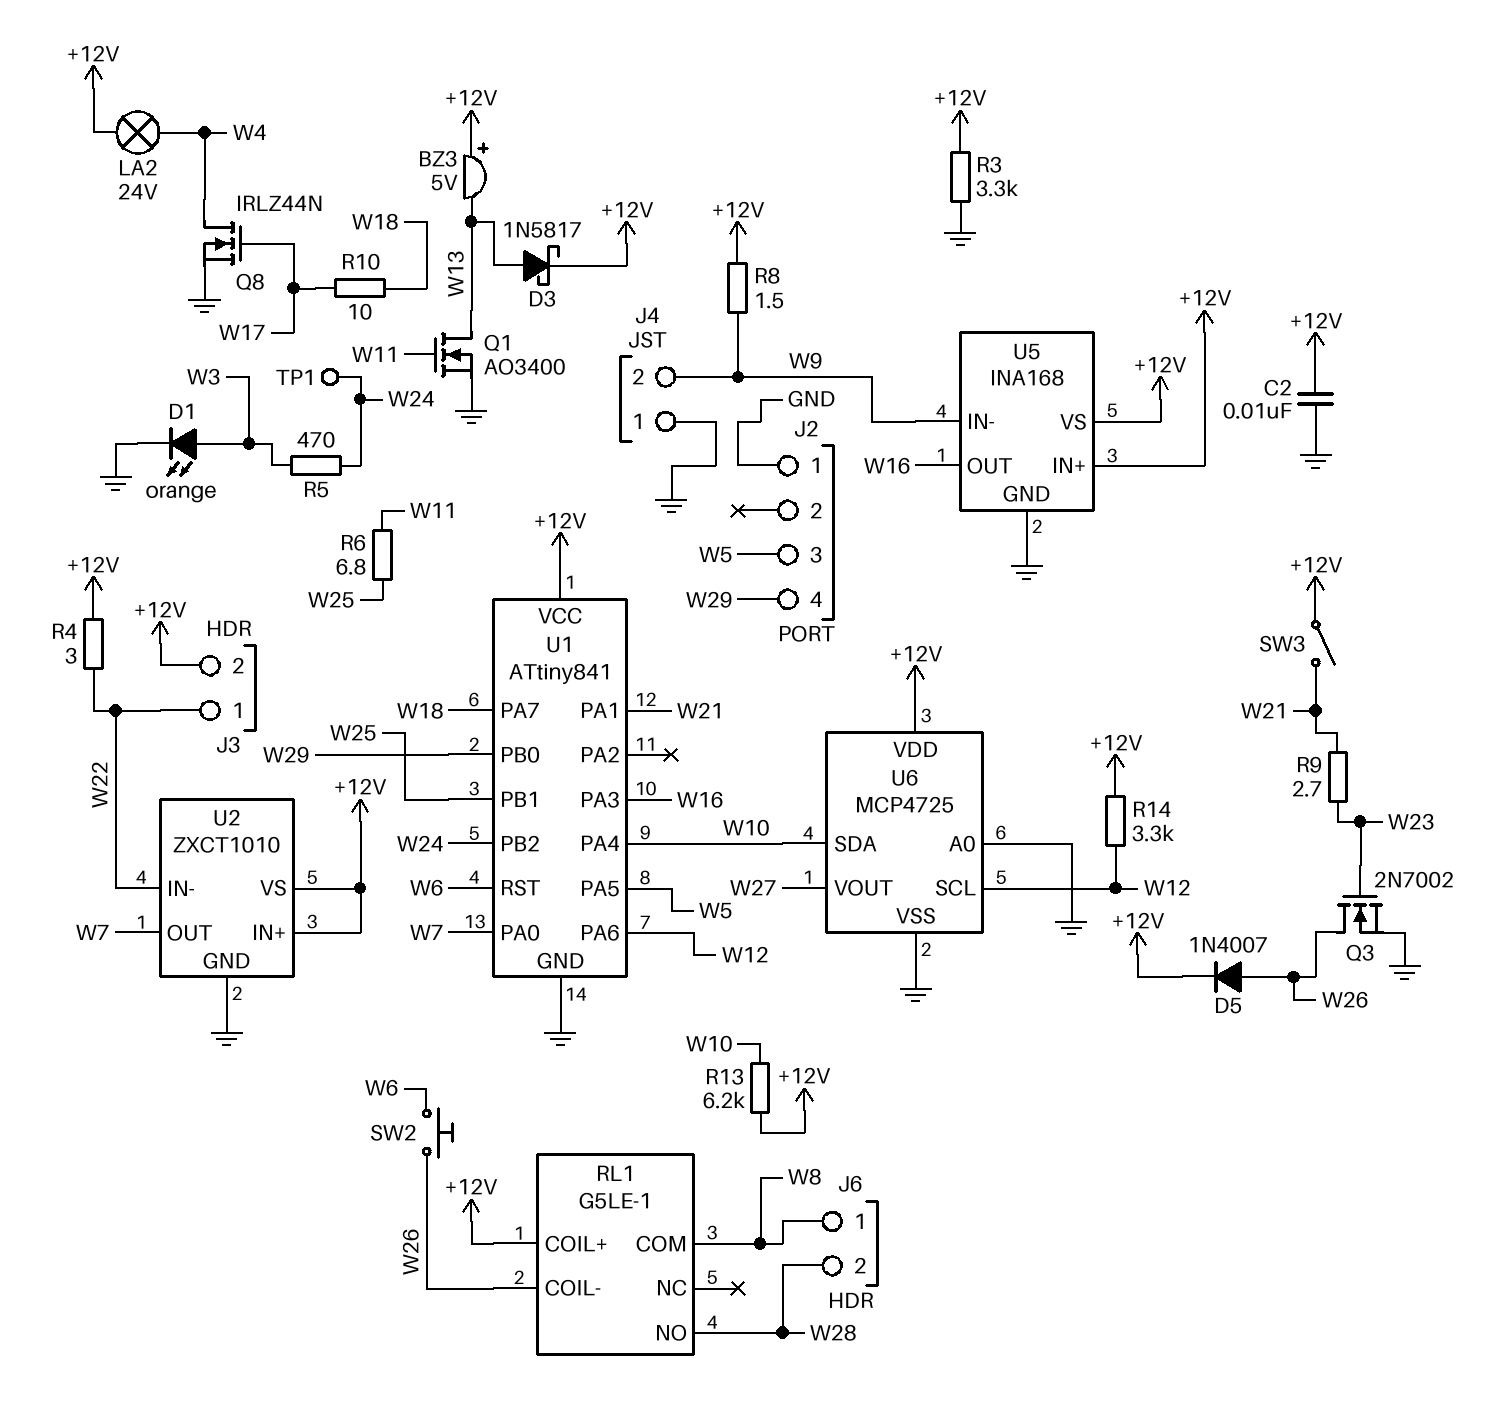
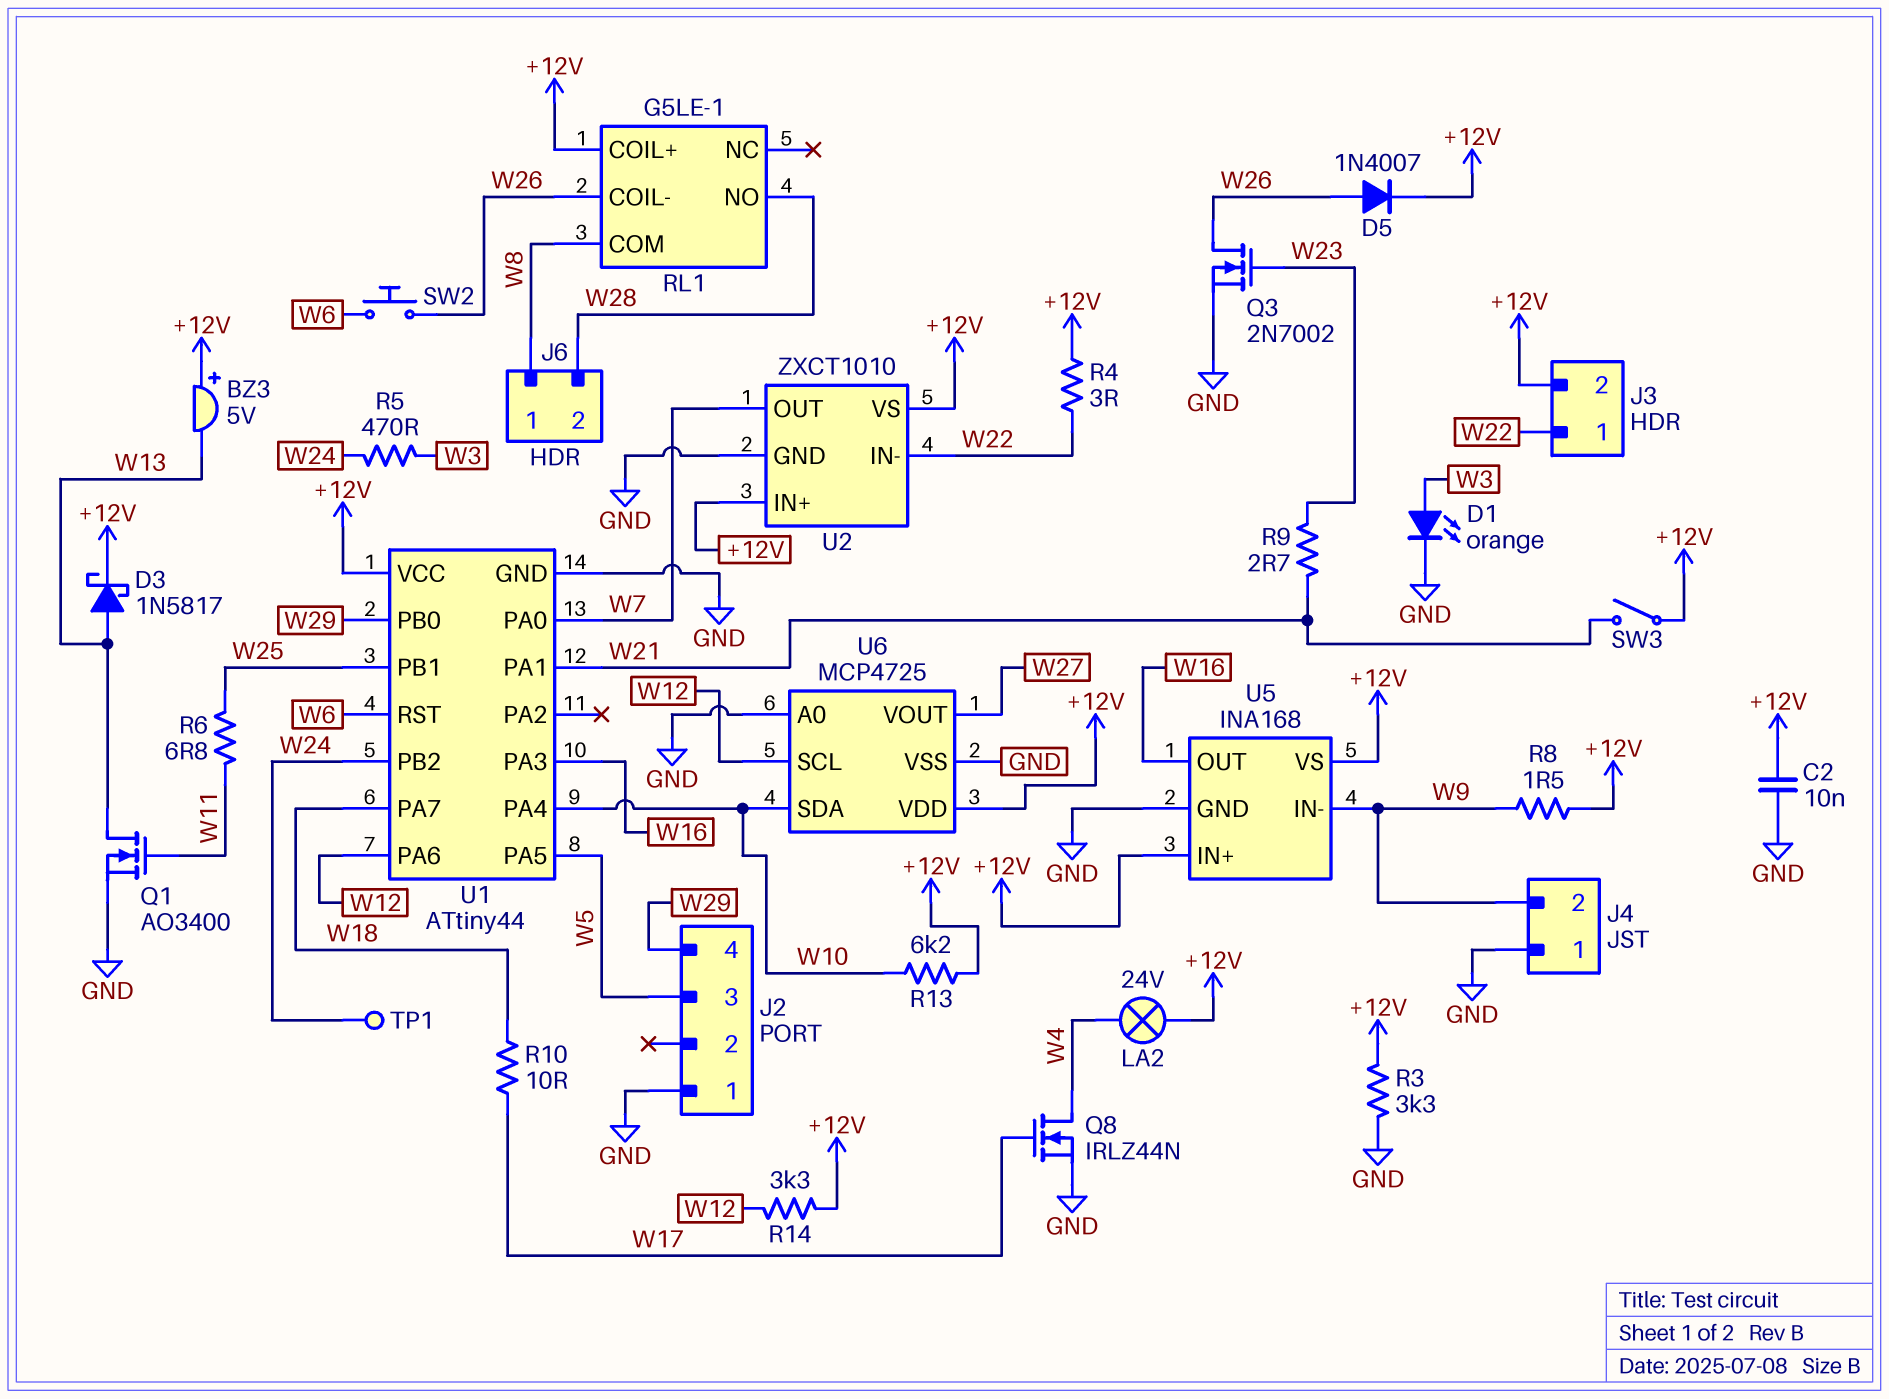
U1: ATtiny841 -> ATtiny44

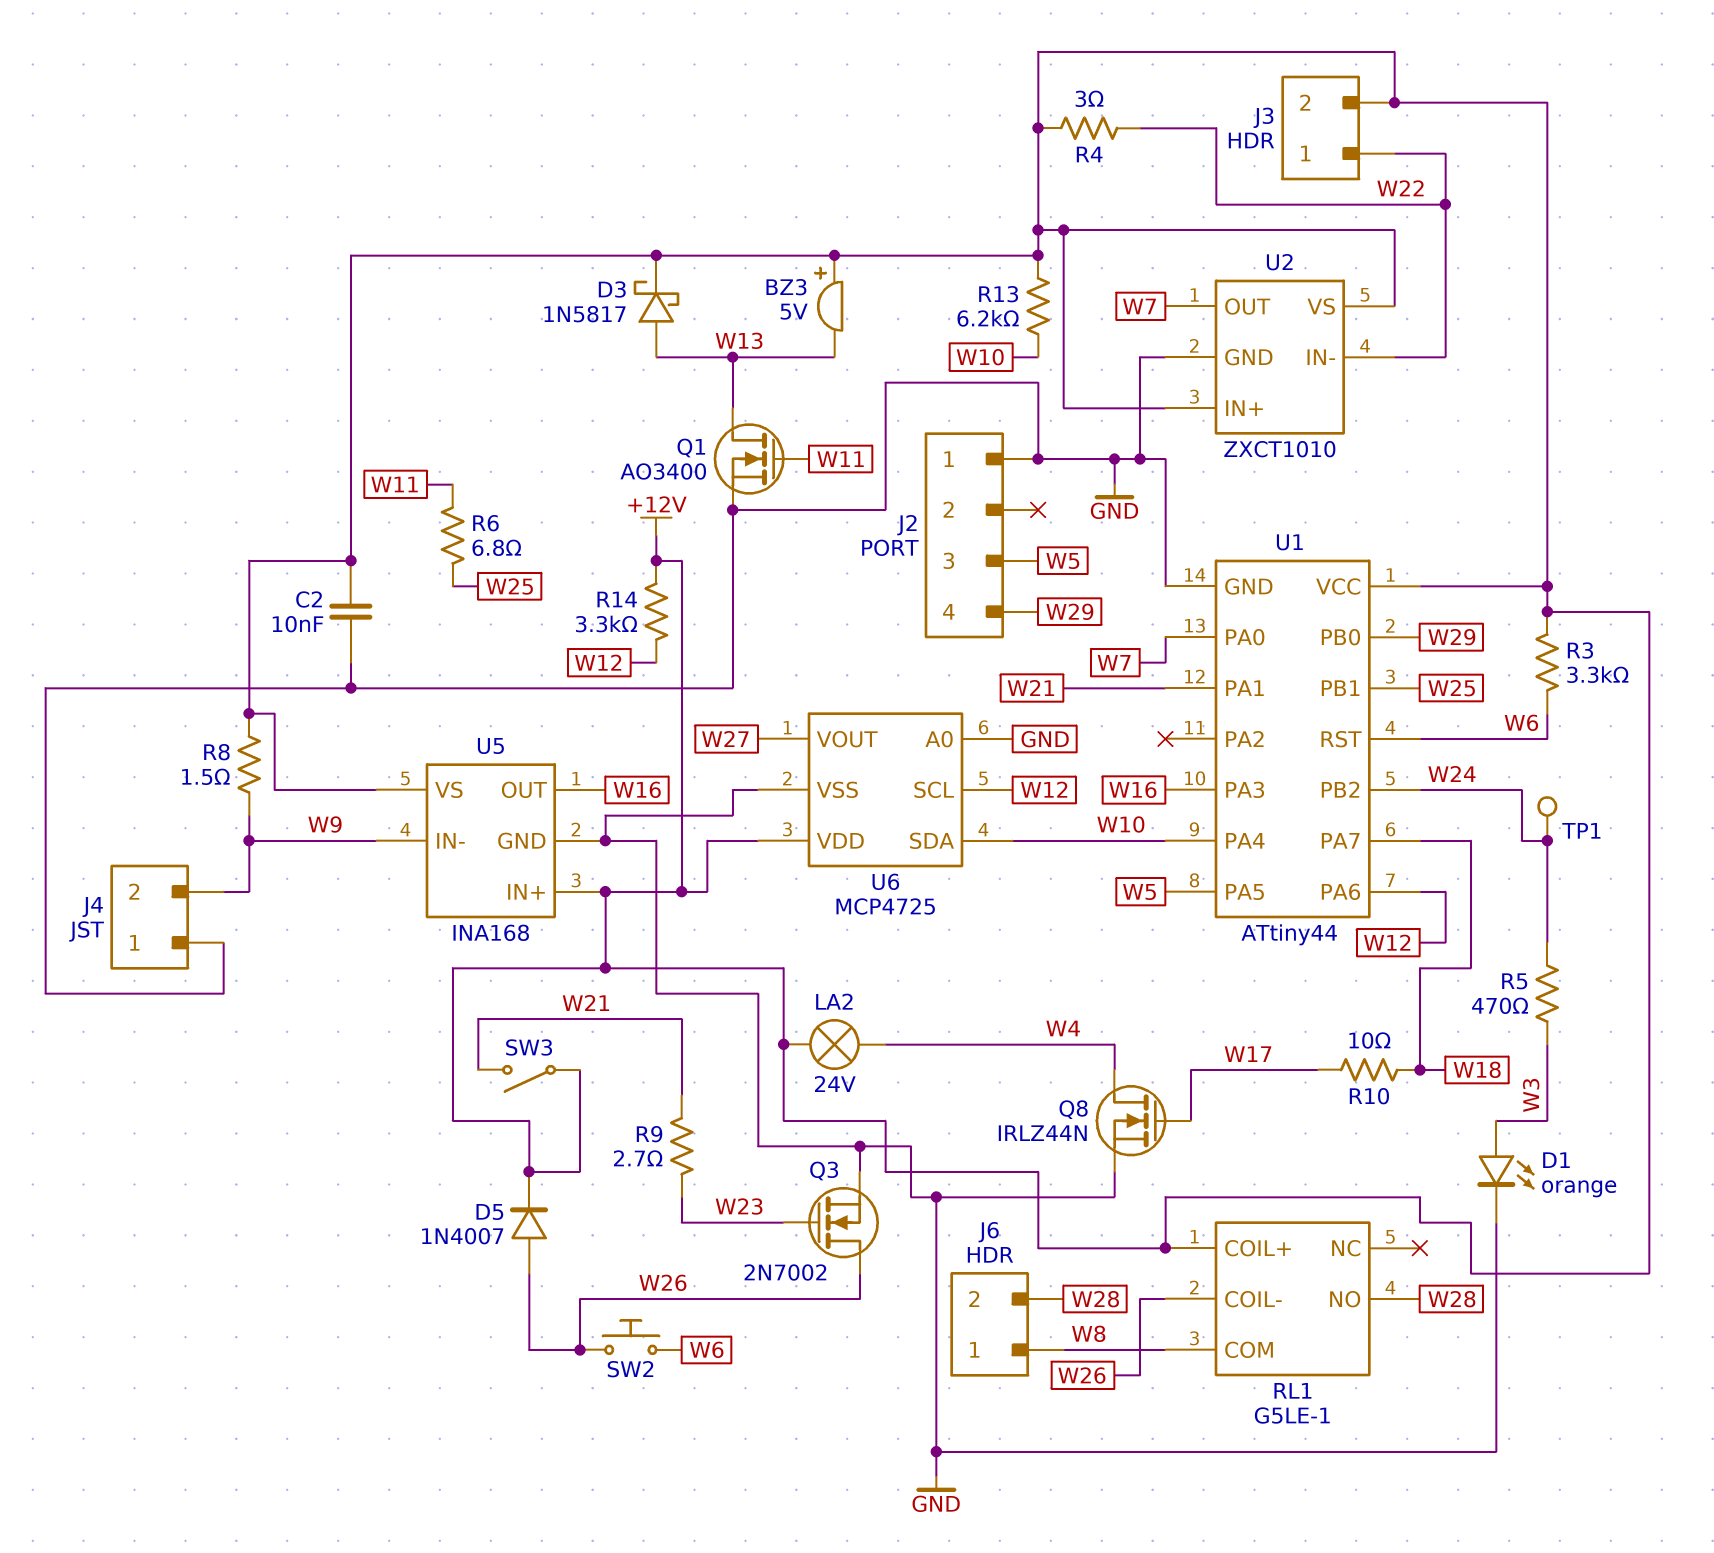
R3: 3.3k (+12V, GND) -> 3.3k (+12V, W6)

